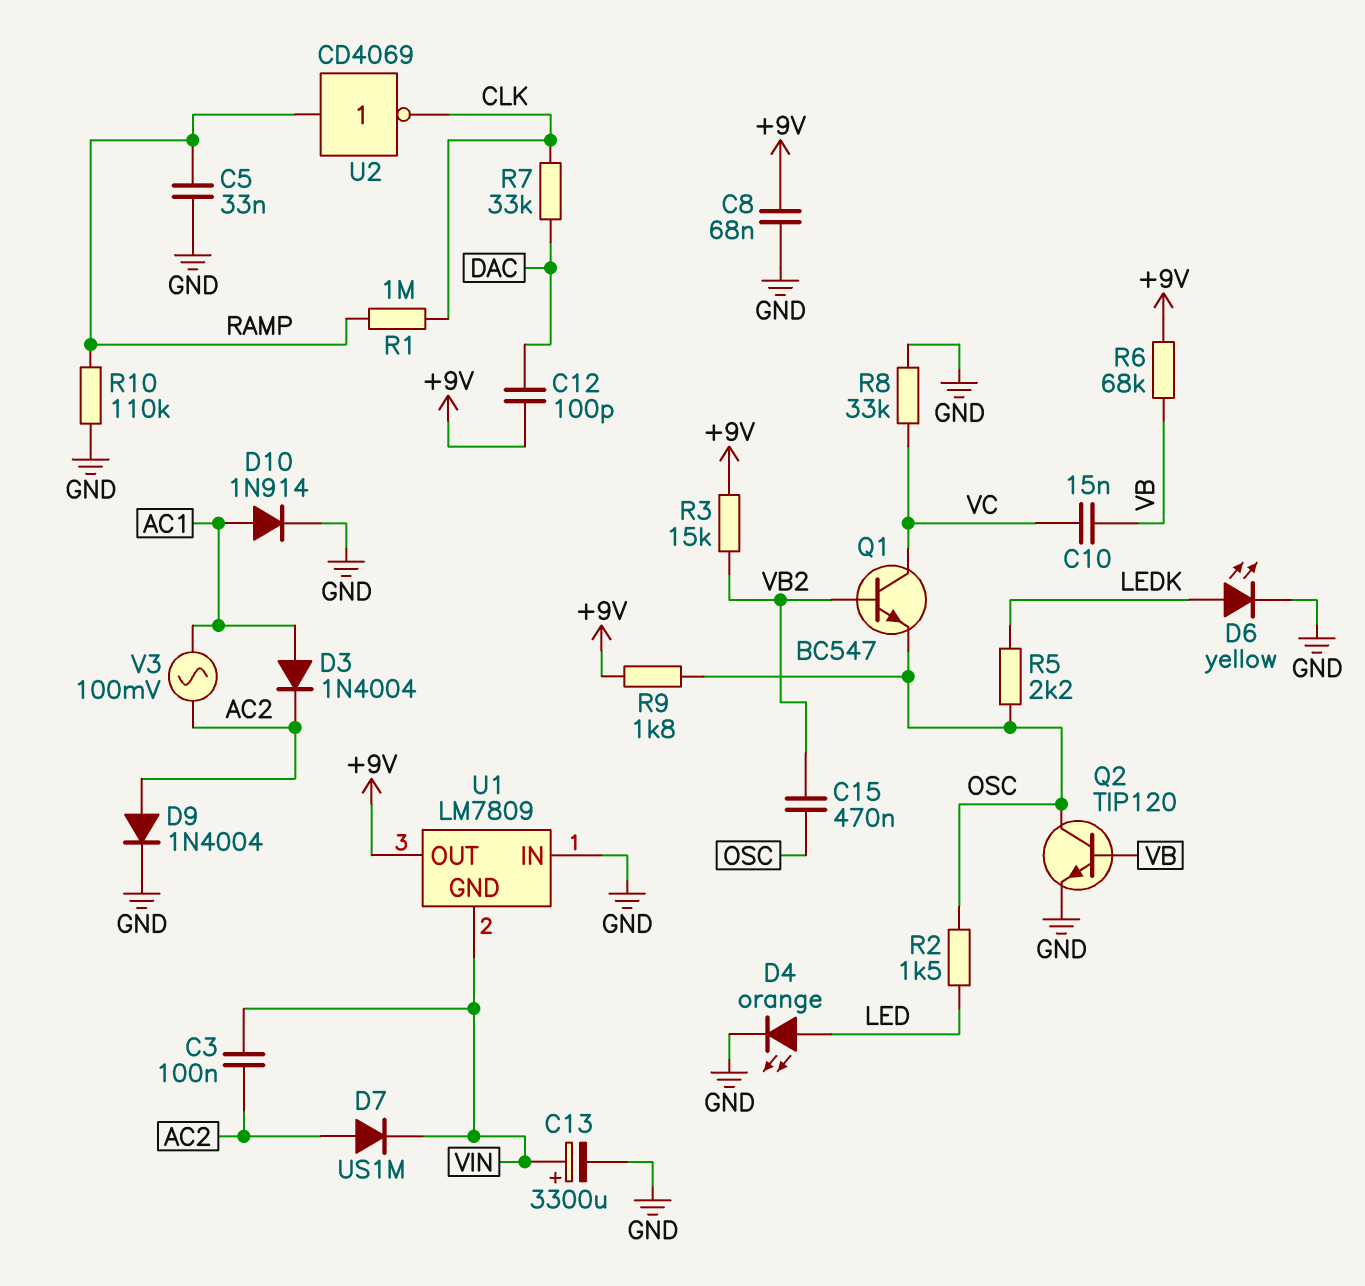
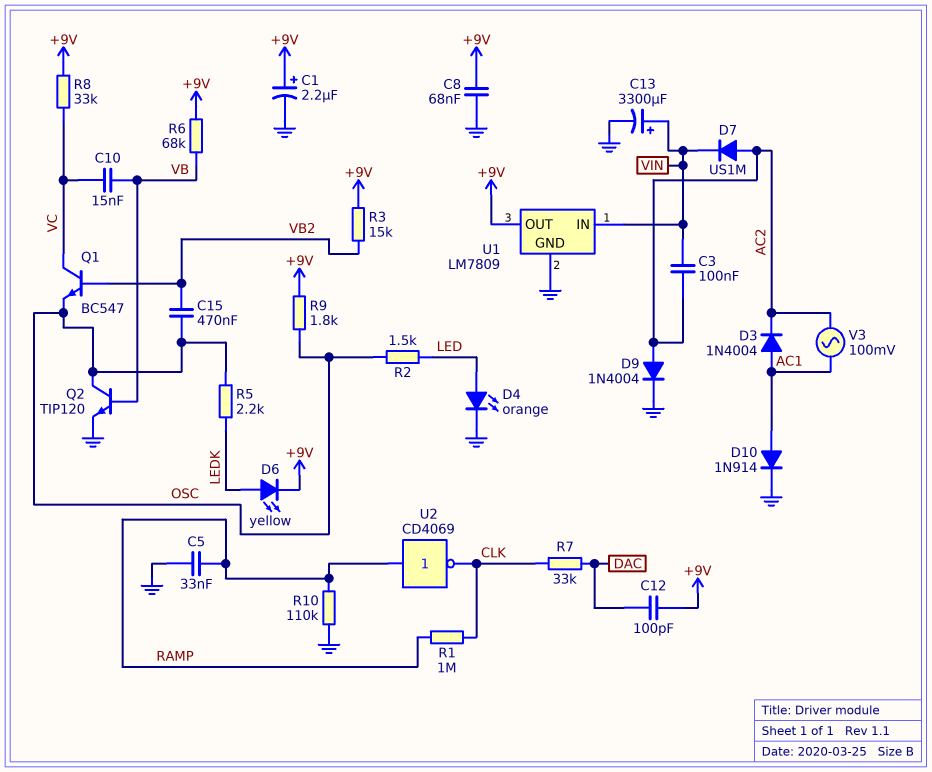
C1: none -> 2.2uF (plus +9V, minus GND)
D6: LED yellow (A LEDK, K GND) -> LED yellow (A LEDK, K +9V)
R8: 33k (GND, VC) -> 33k (+9V, VC)
U1 pin GND: VIN -> GND
U1 pin IN: GND -> VIN

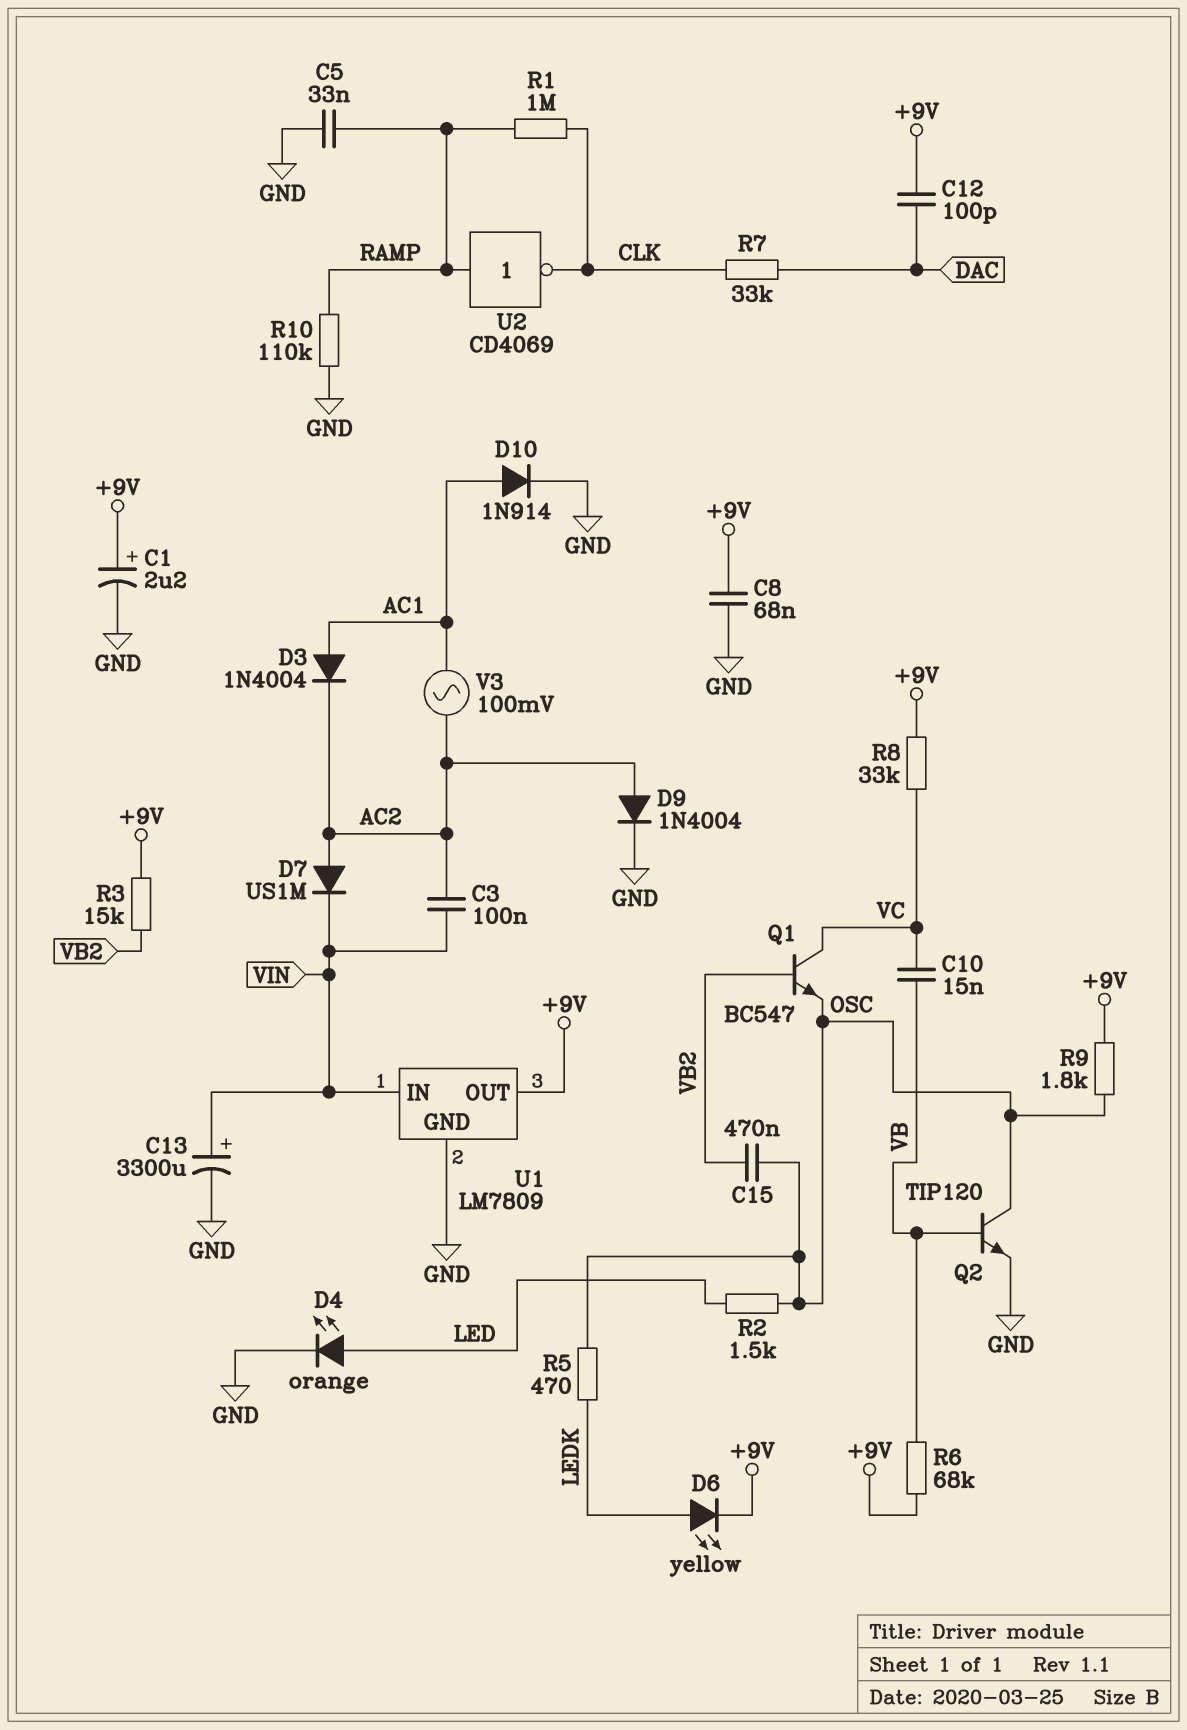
R5: 2.2k (LEDK, OSC) -> 470 (LEDK, OSC)

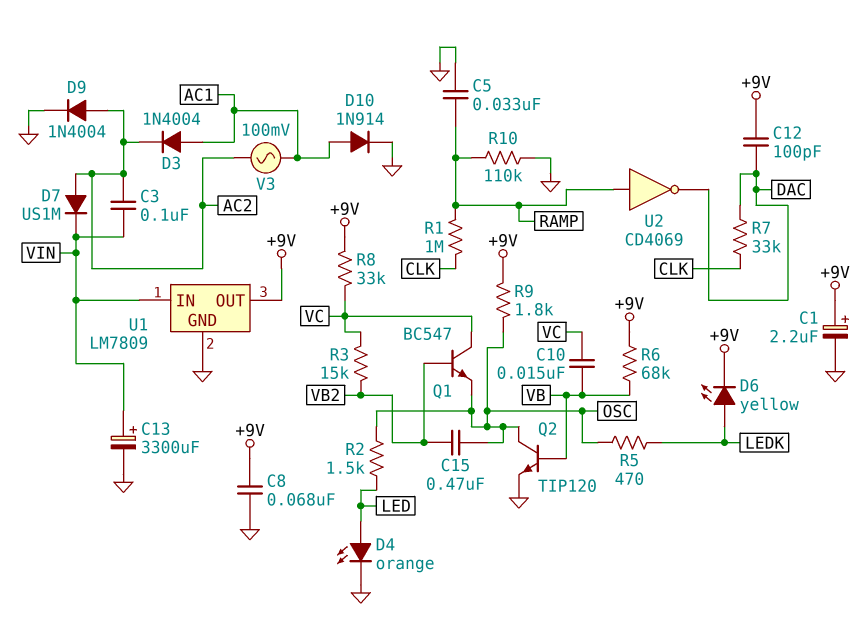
R3: 15k (+9V, VB2) -> 15k (VB2, VC)
U2: NOT CD4069 (in RAMP, out CLK) -> NOT CD4069 (in RAMP, out DAC)

